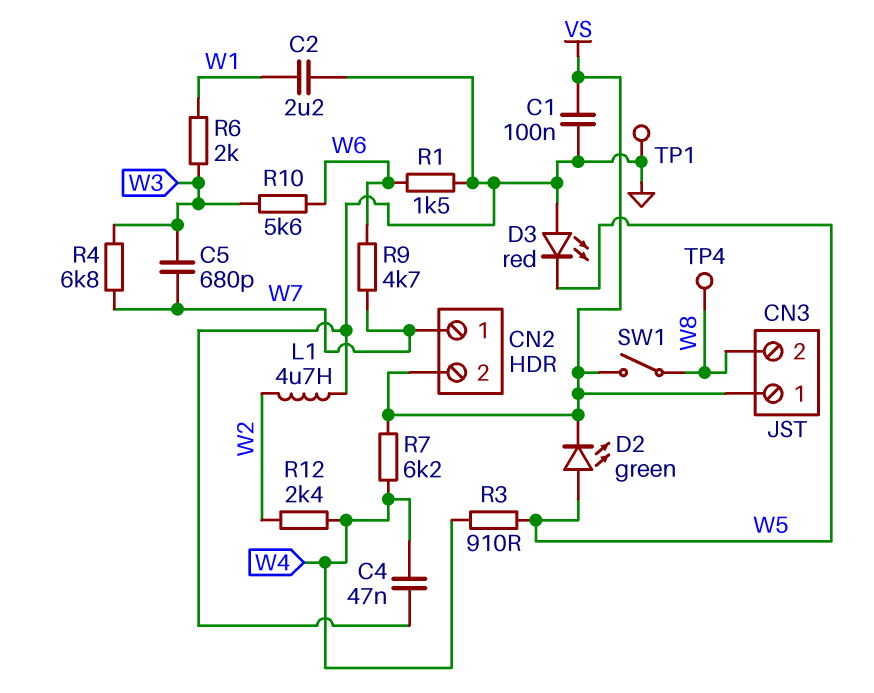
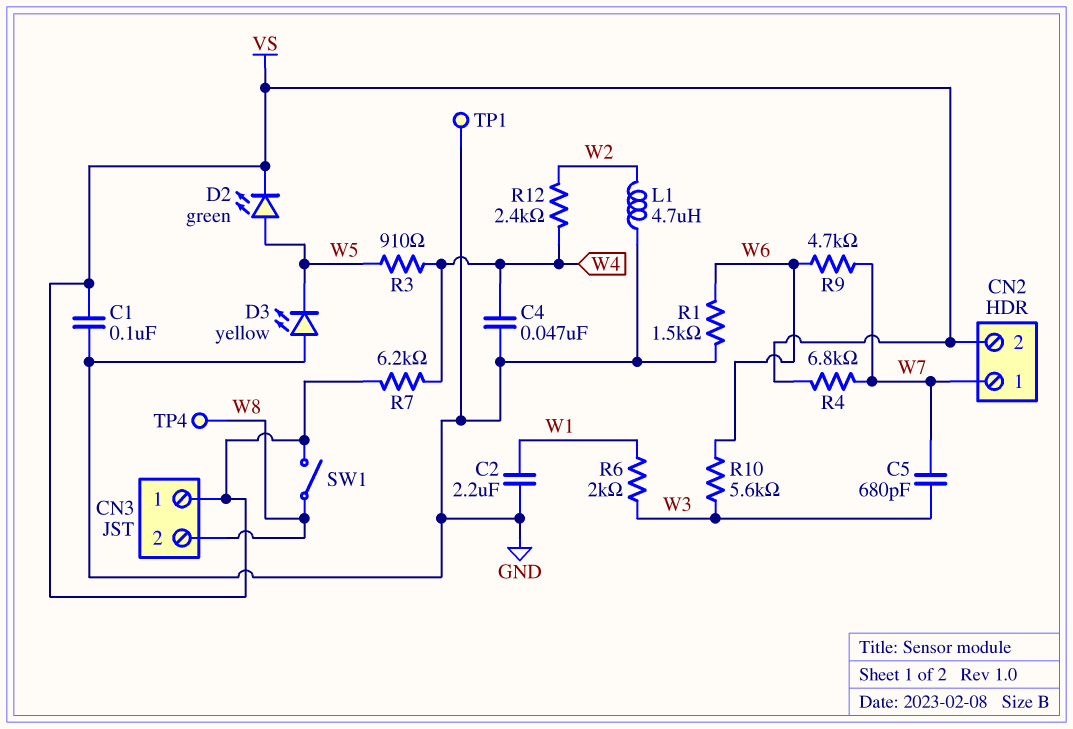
D3: LED red (A GND, K W5) -> LED yellow (A GND, K W5)
R4: 6.8k (W3, W7) -> 6.8k (VS, W7)

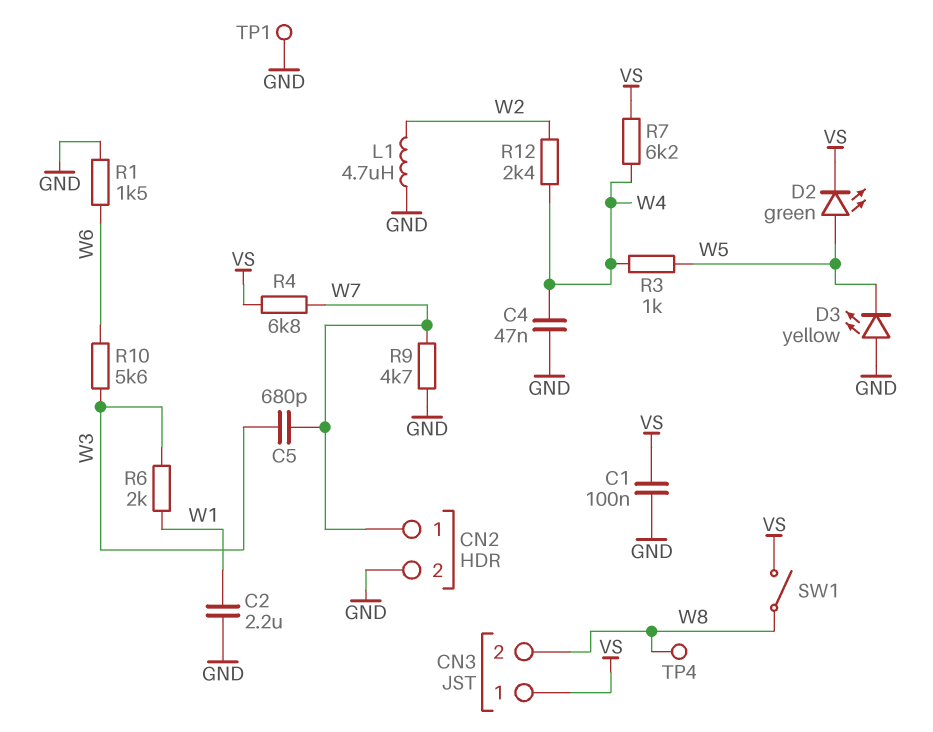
CN2 pin 2: VS -> GND
R3: 910 (W4, W5) -> 1k (W4, W5)
R9: 4.7k (W6, W7) -> 4.7k (GND, W7)

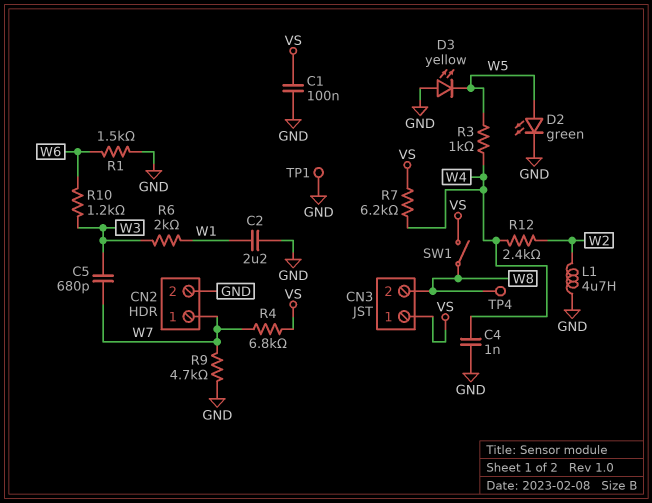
C4: 47nF (GND, W4) -> 1nF (GND, W4)
D2: LED green (A W5, K VS) -> LED green (A W5, K GND)
R10: 5.6k (W3, W6) -> 1.2k (W3, W6)

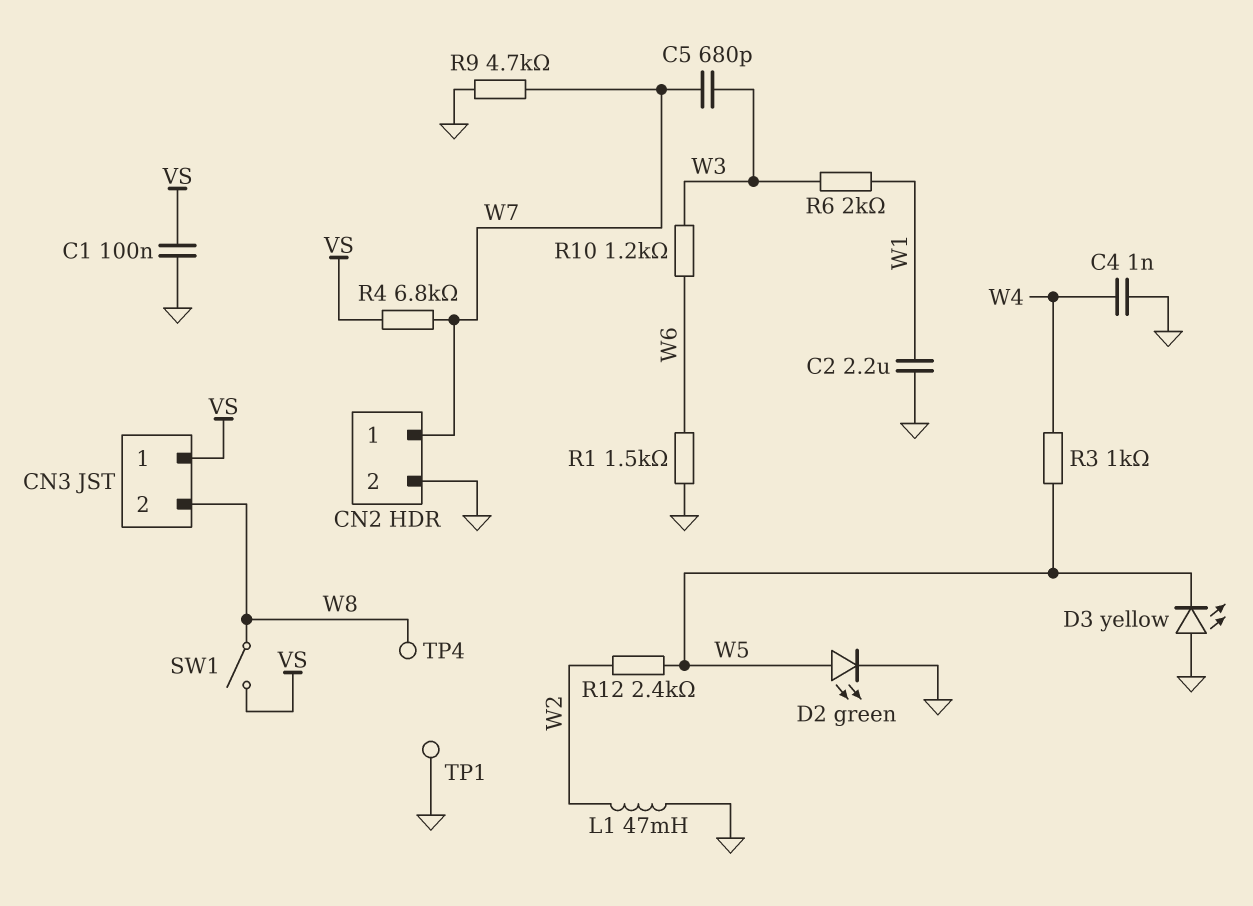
L1: 4.7uH (GND, W2) -> 47mH (GND, W2)
R7: 6.2k (VS, W4) -> none
R12: 2.4k (W2, W4) -> 2.4k (W2, W5)

